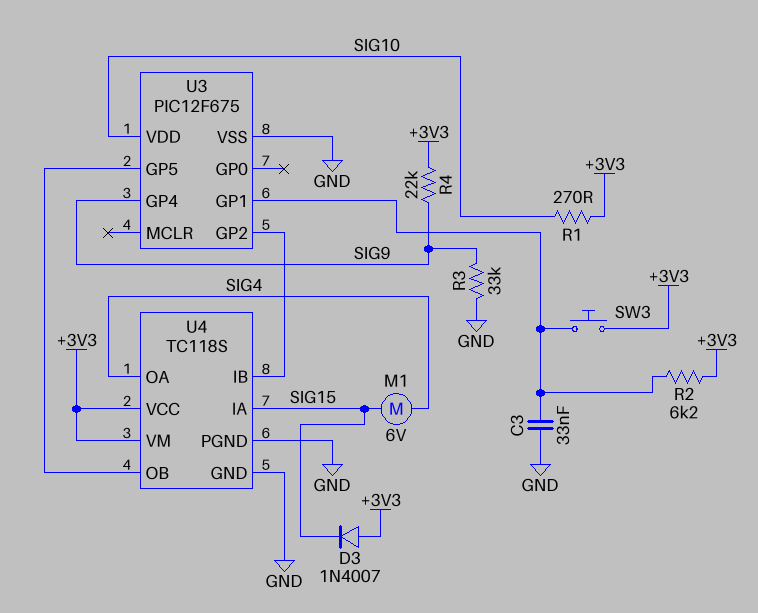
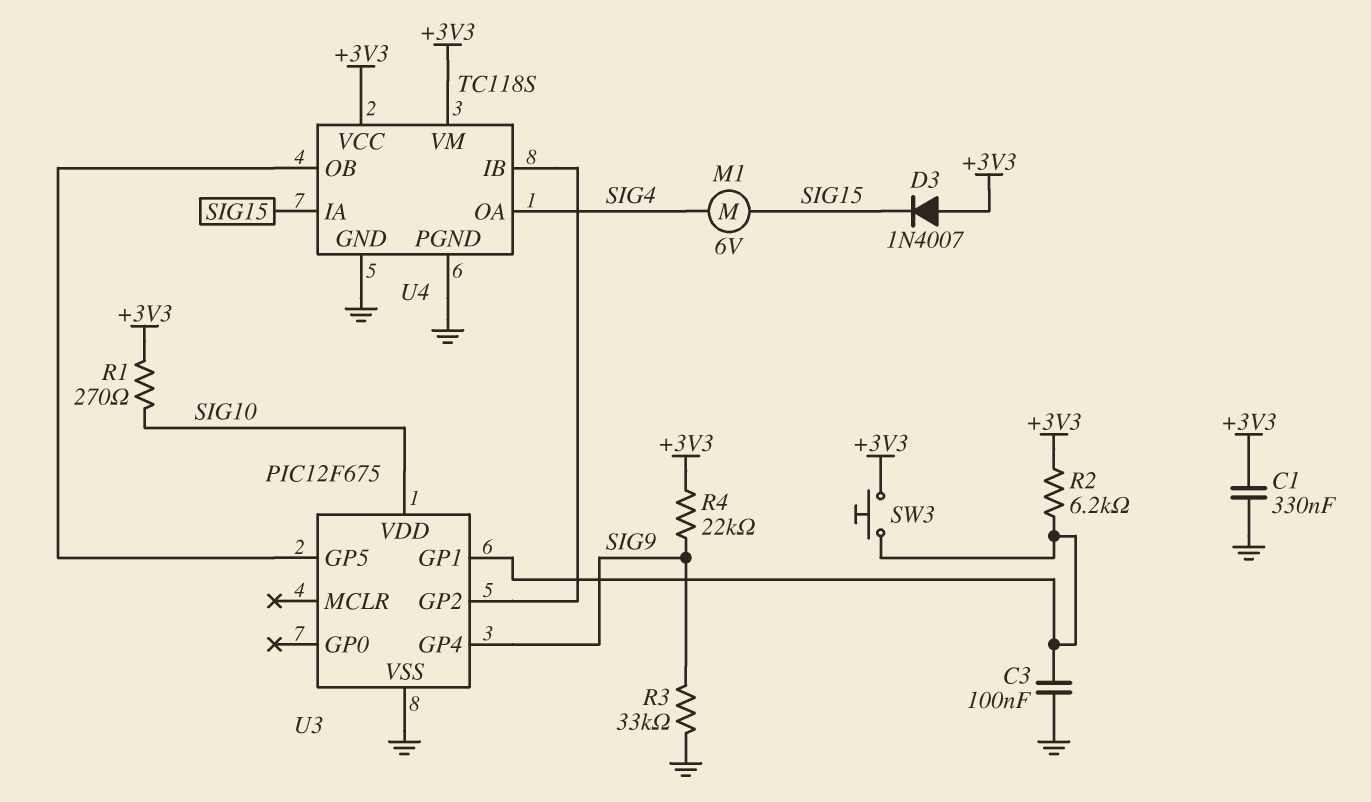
C1: none -> 330nF (+3V3, GND)
C3: 33nF (GND, U3/GP1) -> 100nF (GND, U3/GP1)

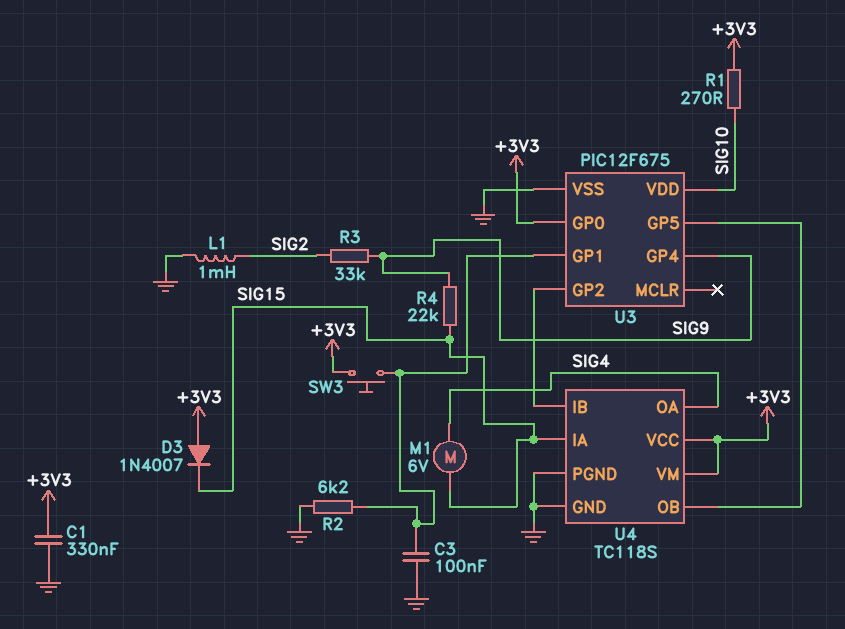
L1: none -> 1mH (GND, SIG2)
R2: 6.2k (+3V3, U3/GP1) -> 6.2k (GND, U3/GP1)
R3: 33k (GND, SIG9) -> 33k (SIG2, SIG9)
R4: 22k (+3V3, SIG9) -> 22k (SIG9, SIG15)
U3 pin GP0: none -> +3V3

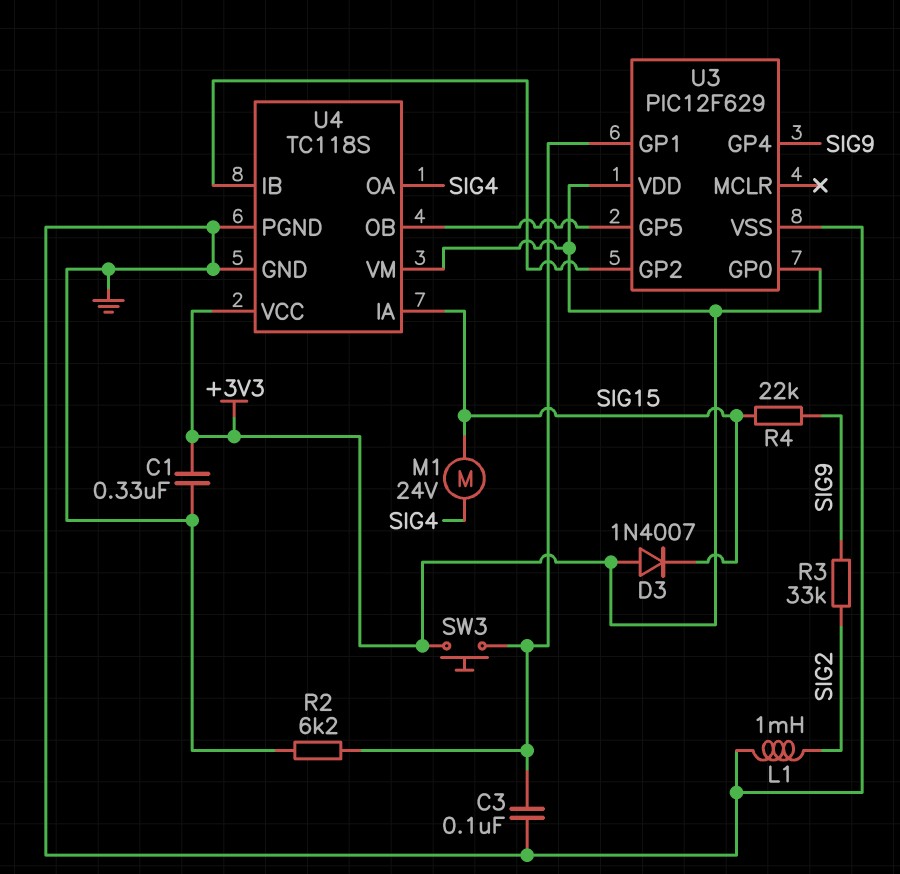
M1: motor 6V (SIG4, SIG15) -> motor 24V (SIG4, SIG15)
R1: 270 (+3V3, SIG10) -> none
U3: PIC12F675 -> PIC12F629
U3 pin VDD: SIG10 -> +3V3

